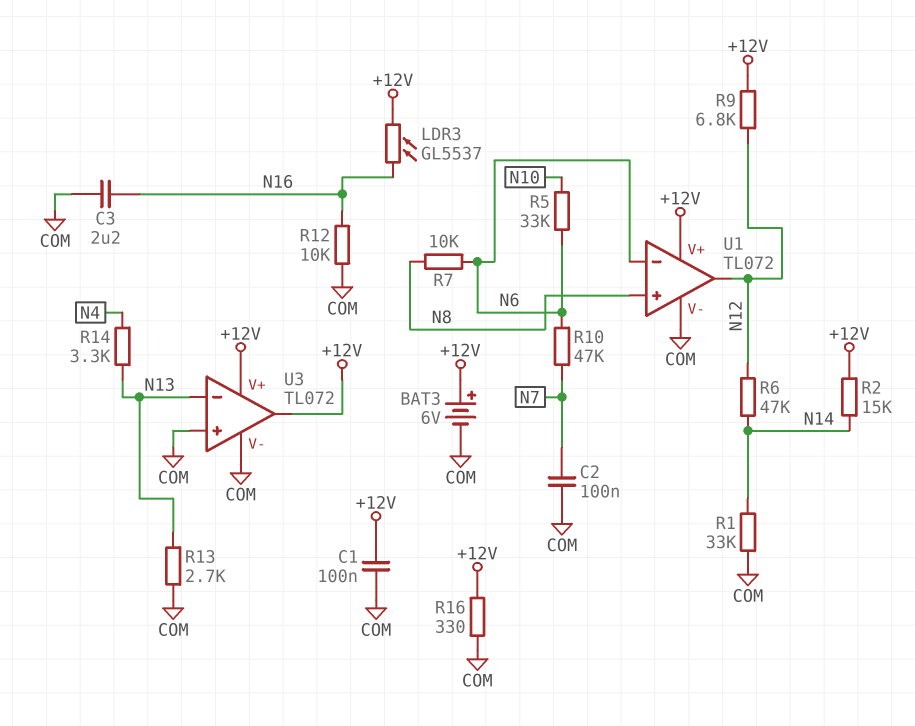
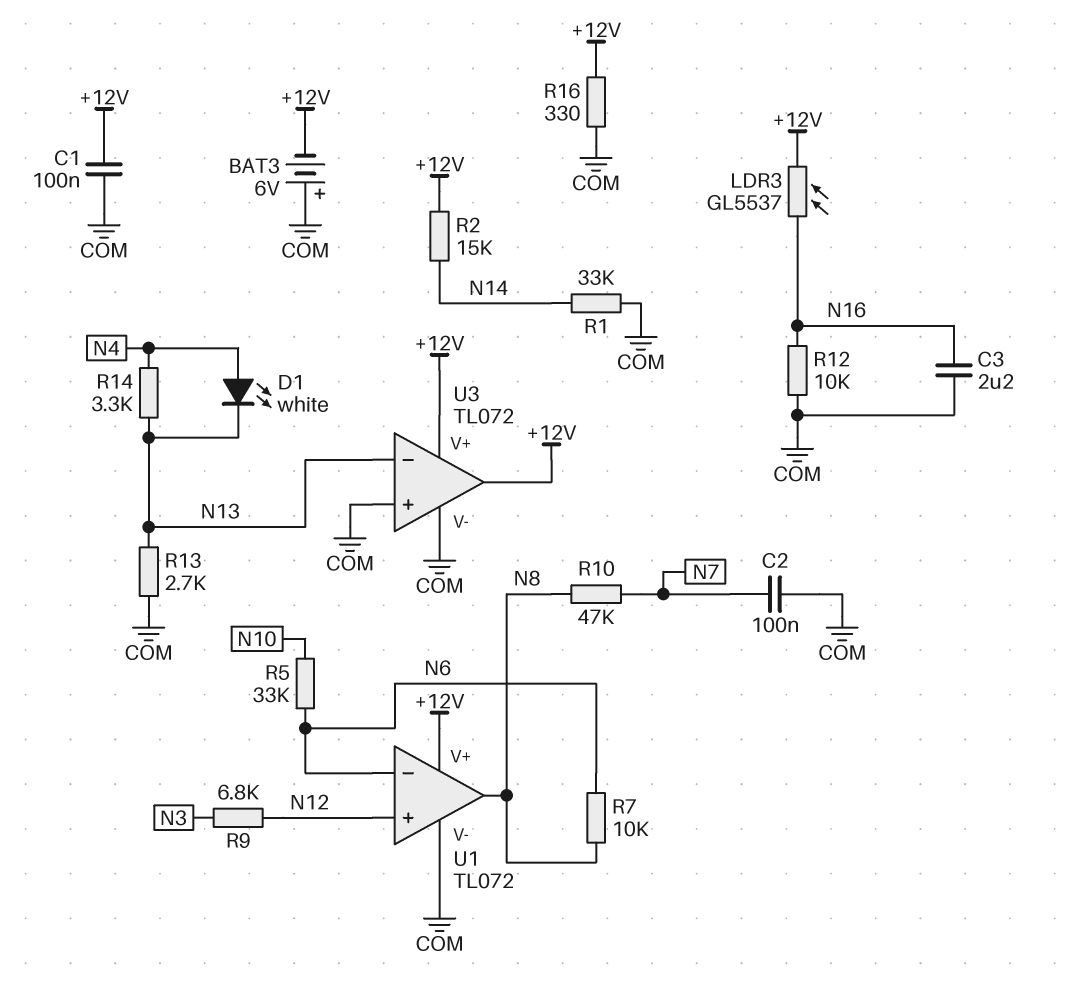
BAT3: 6V (plus +12V, minus COM) -> 6V (plus COM, minus +12V)
D1: none -> LED white (A N4, K N13)
R6: 47k (N12, N14) -> none
R9: 6.8k (+12V, N12) -> 6.8k (N3, N12)
R10: 47k (N6, N7) -> 47k (N7, N8)
U1 pin in+: N8 -> N12
U1 pin out: N12 -> N8

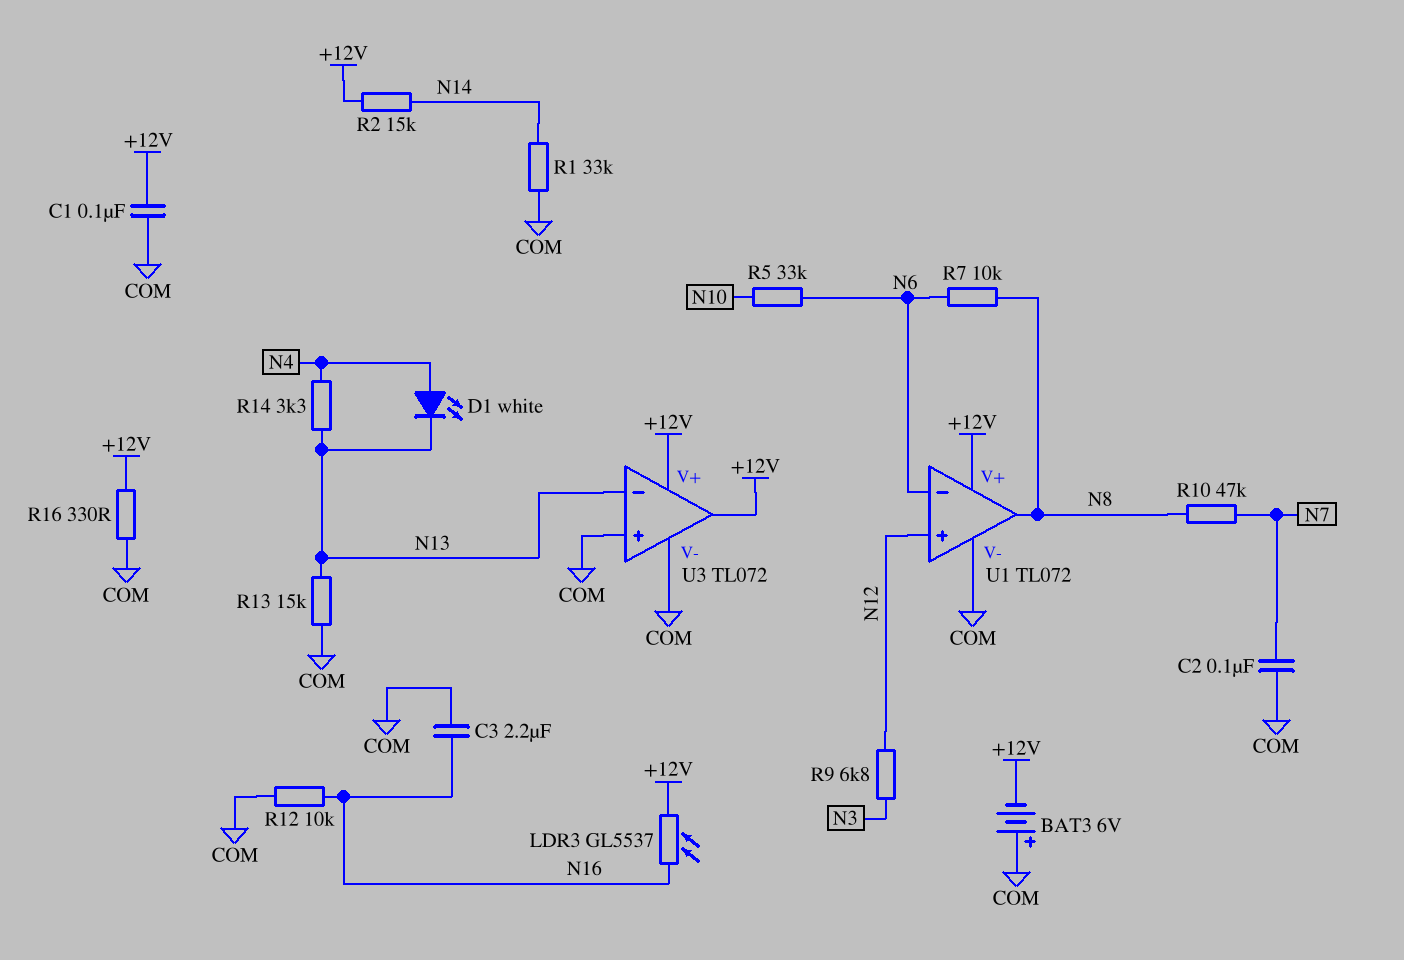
R13: 2.7k (COM, N13) -> 15k (COM, N13)

